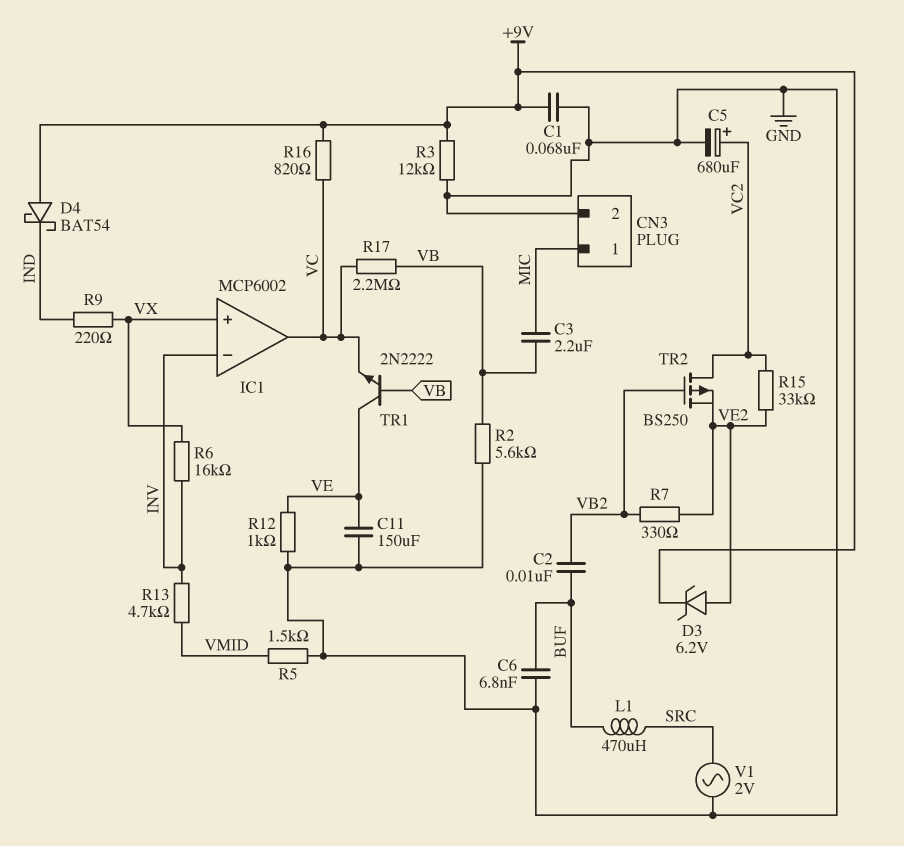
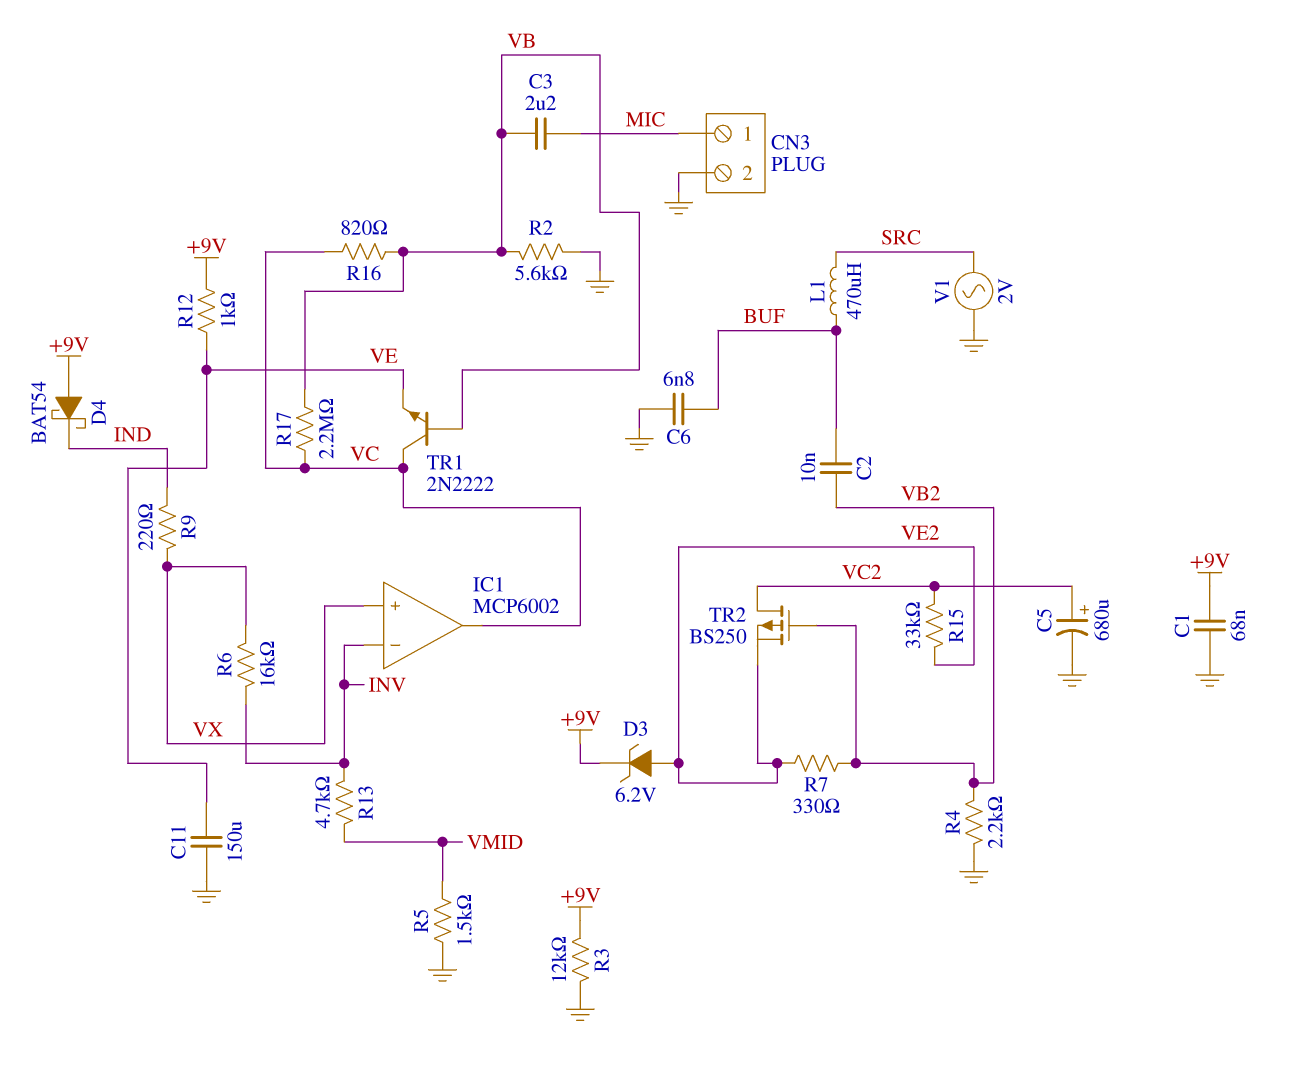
R4: none -> 2.2k (GND, VB2)
R12: 1k (GND, VE) -> 1k (+9V, VE)
R16: 820 (+9V, VC) -> 820 (VB, VC)
TR1: NPN 2N2222 (B VB, C VE, E VC) -> NPN 2N2222 (B VB, C VC, E VE)

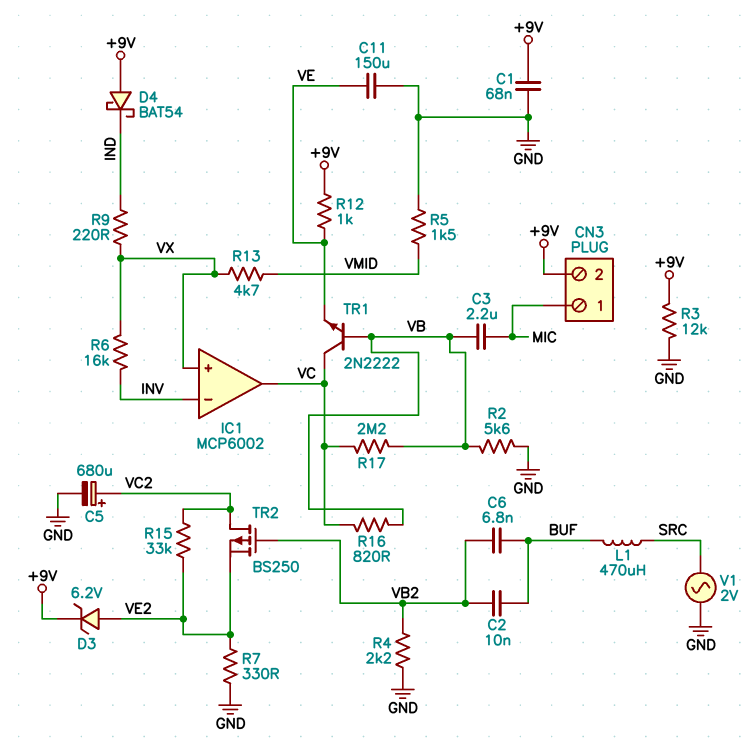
C6: 6.8nF (BUF, GND) -> 6.8nF (BUF, VB2)
CN3 pin 2: GND -> +9V
R7: 330 (VB2, VE2) -> 330 (GND, VE2)
R13: 4.7k (INV, VMID) -> 4.7k (VMID, VX)

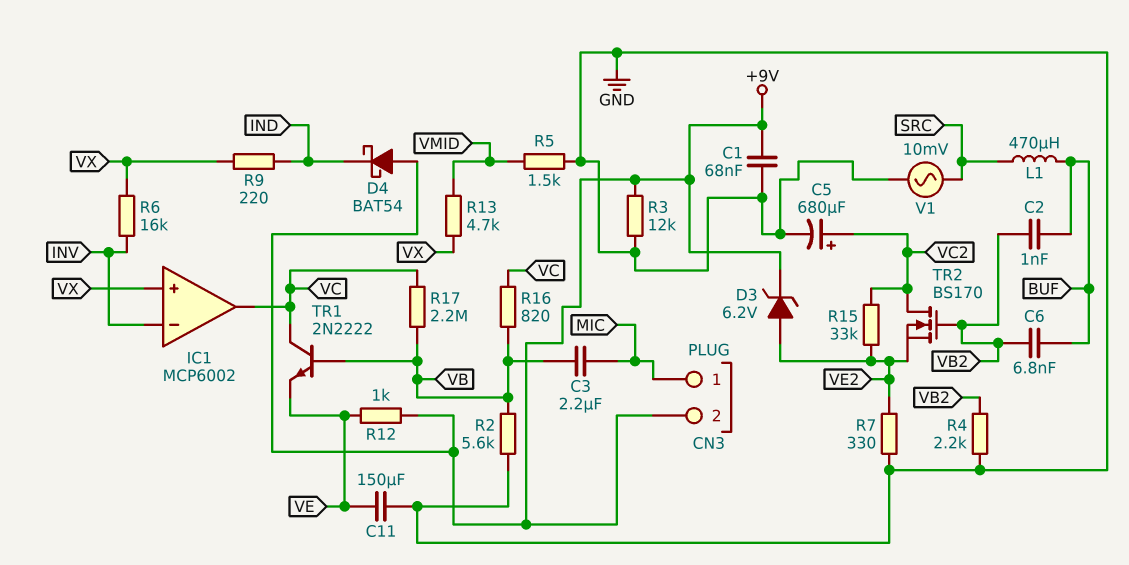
C2: 10nF (BUF, VB2) -> 1nF (BUF, VB2)
TR2: PMOS BS250 (G VB2, D VC2, S VE2) -> NMOS BS170 (G VB2, D VC2, S VE2)
V1: AC 2V (GND, SRC) -> AC 10mV (GND, SRC)

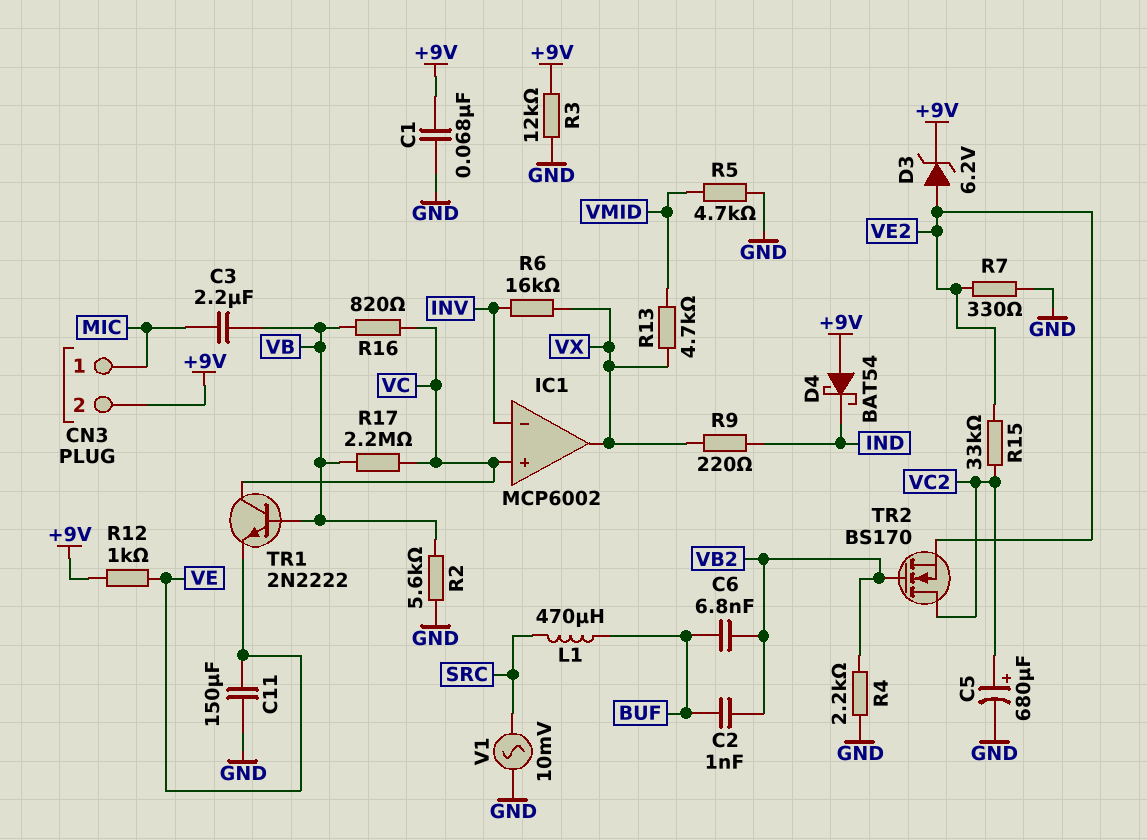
IC1 pin in+: VX -> VC
IC1 pin out: VC -> VX
R5: 1.5k (GND, VMID) -> 4.7k (GND, VMID)

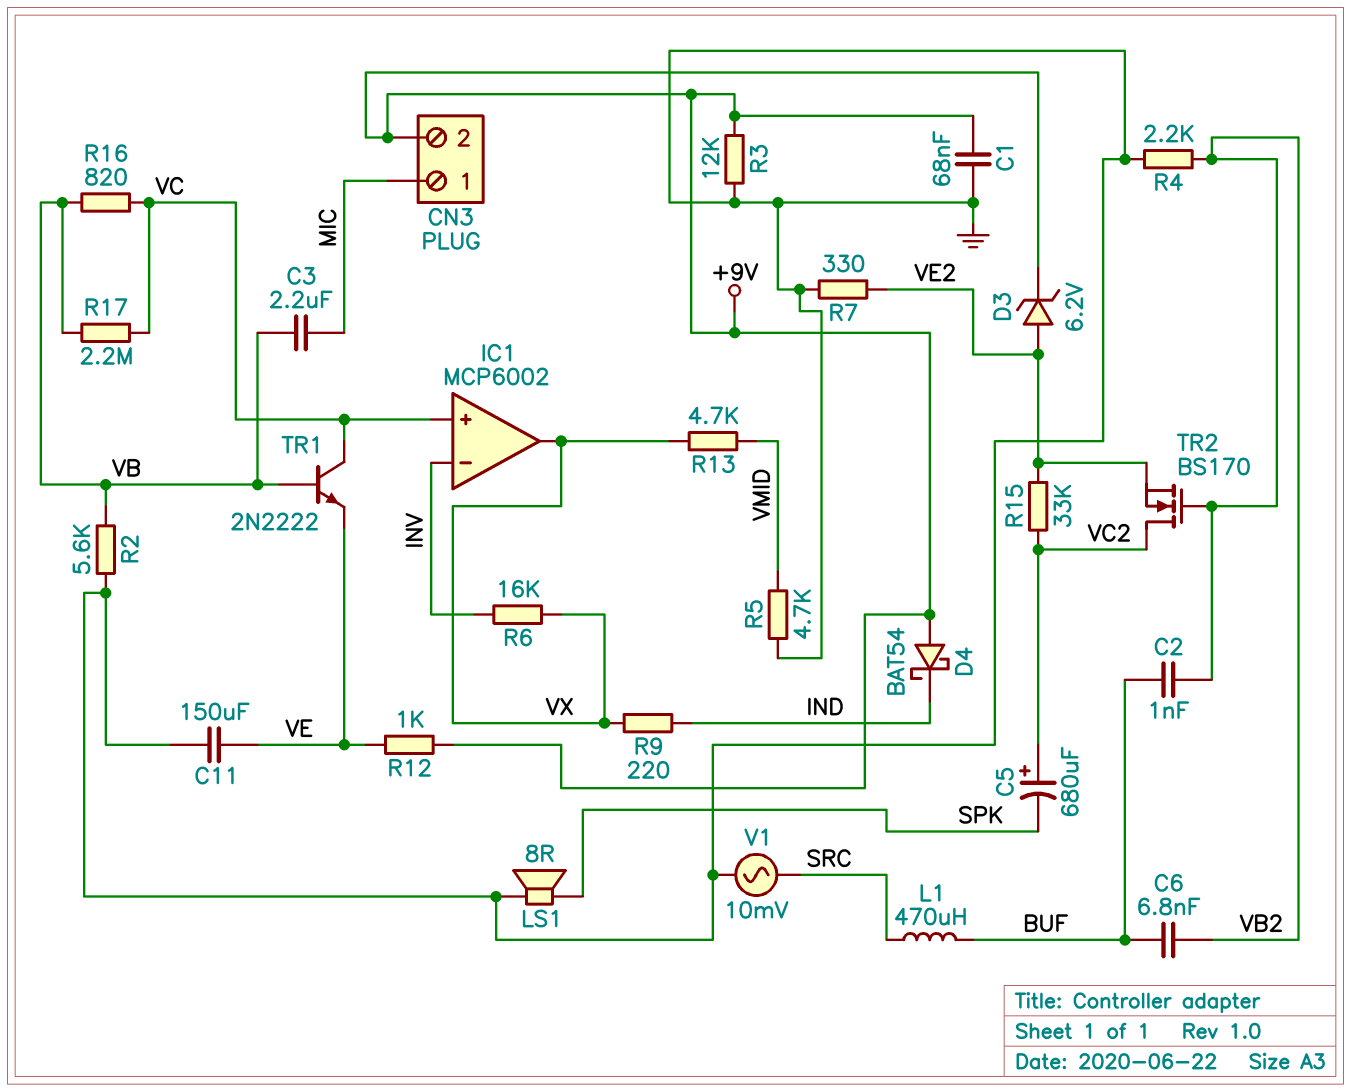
C5: 680uF (plus VC2, minus GND) -> 680uF (plus VC2, minus SPK)
LS1: none -> speaker 8R (GND, SPK)

